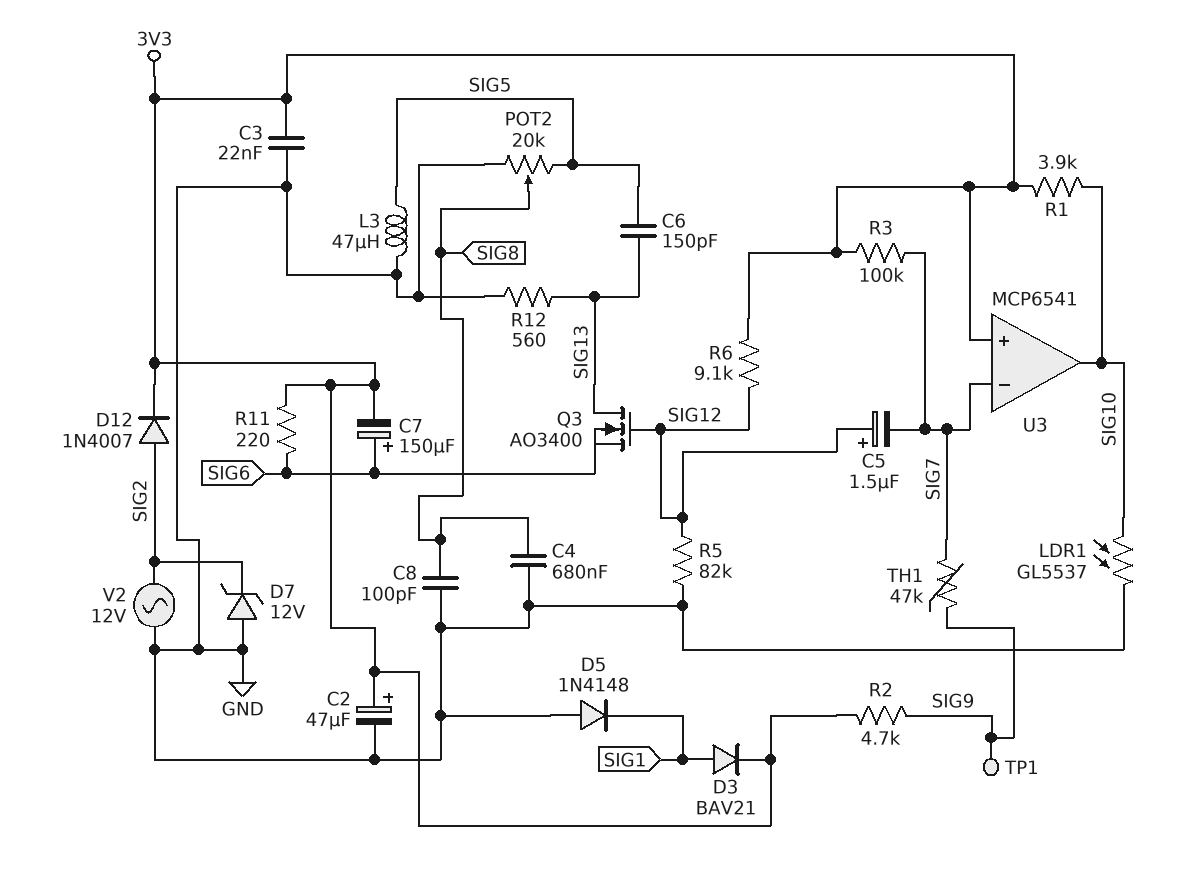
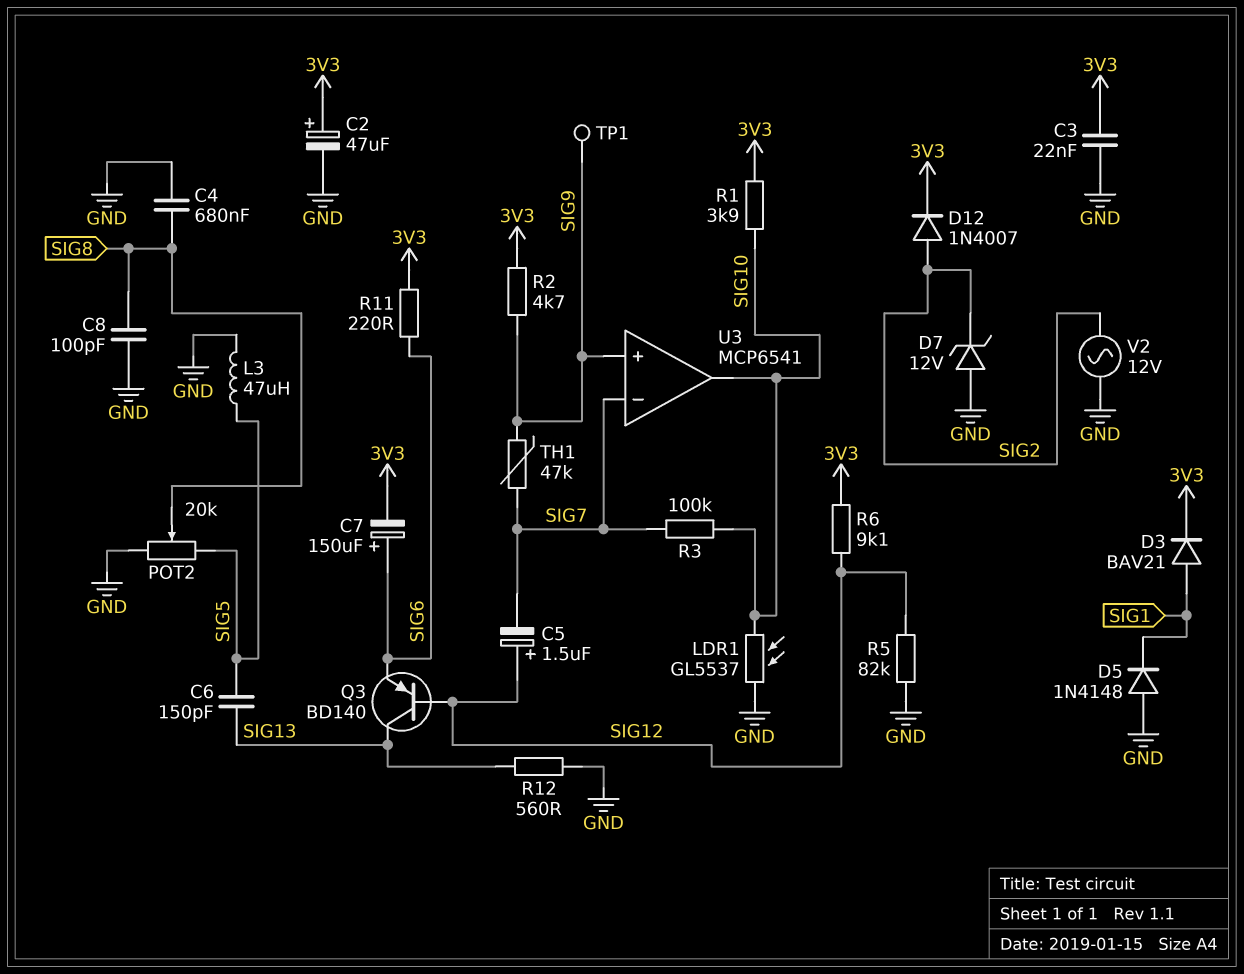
Q3: NMOS AO3400 (G SIG12, D SIG13, S SIG6) -> PNP BD140 (B SIG12, C SIG13, E SIG6)
R3: 100k (3V3, SIG7) -> 100k (SIG7, SIG10)
U3 pin in+: 3V3 -> SIG9

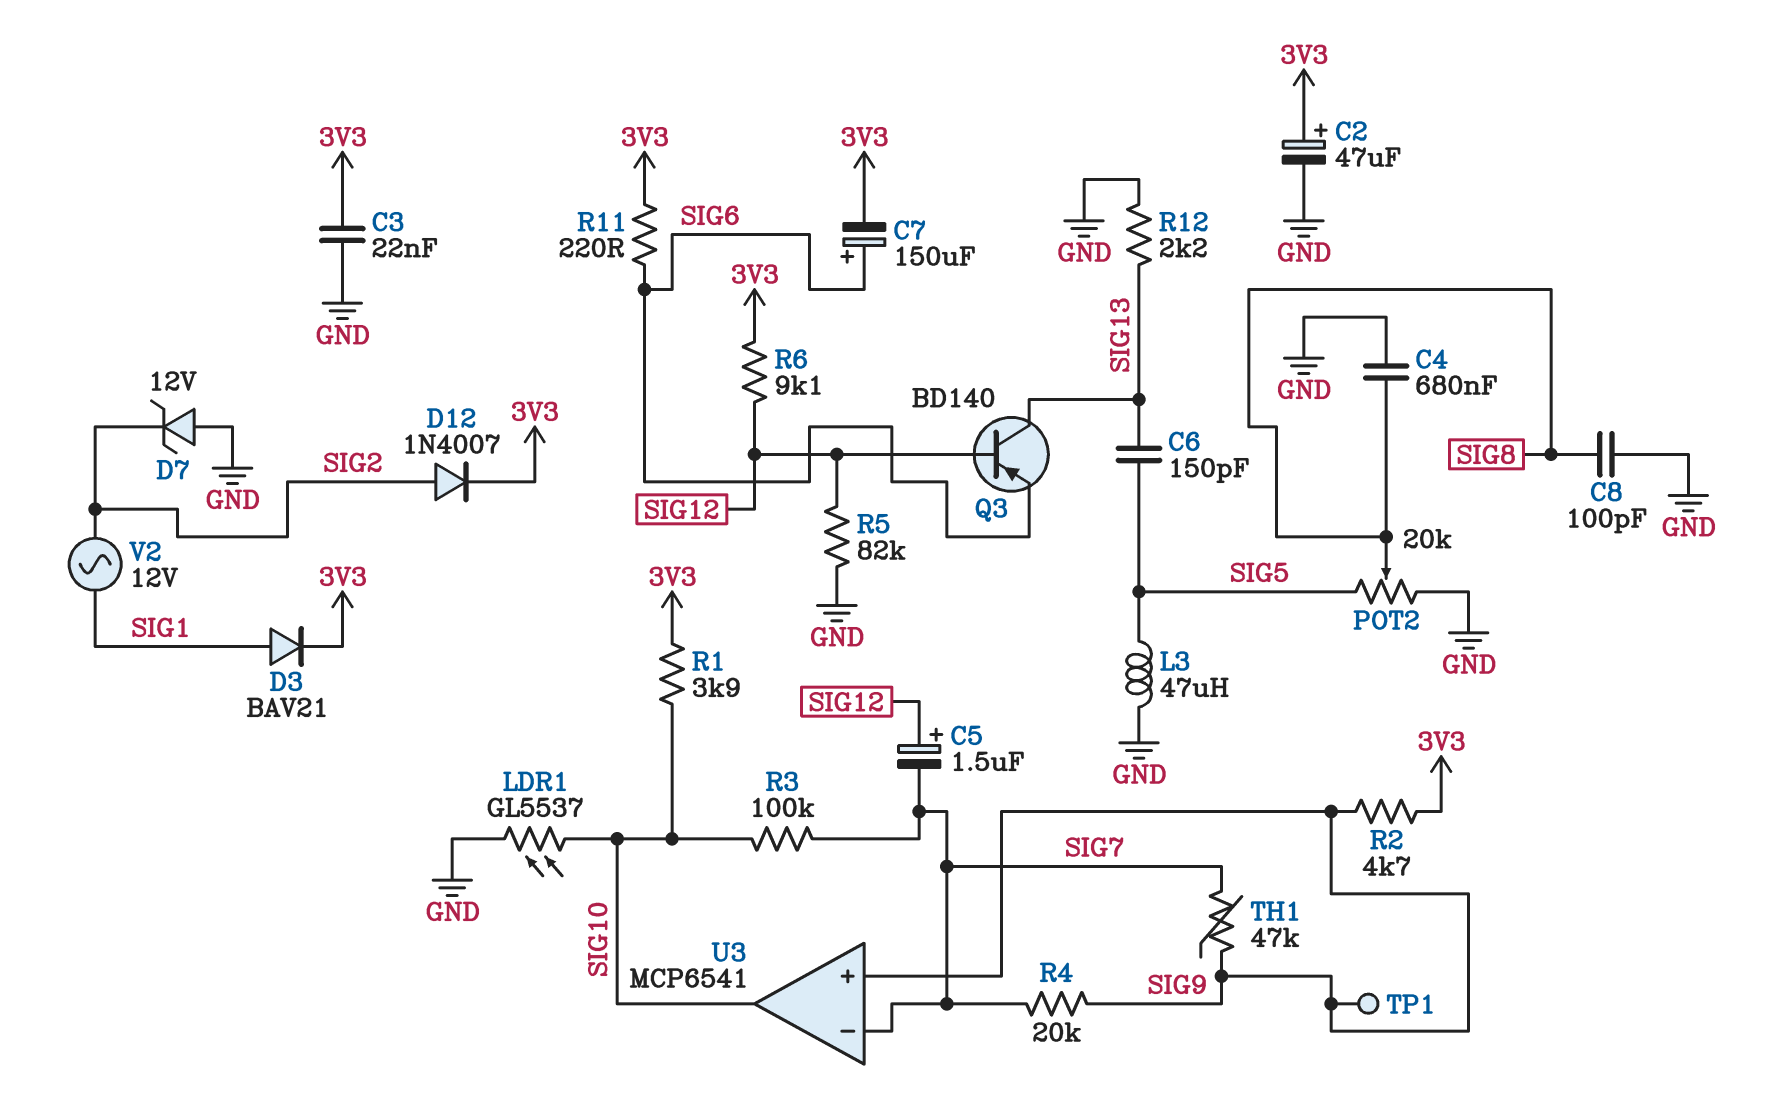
D5: diode 1N4148 (A GND, K SIG1) -> none
R4: none -> 20k (SIG7, SIG9)
R12: 560 (GND, SIG13) -> 2.2k (GND, SIG13)
V2: AC 12V (GND, SIG2) -> AC 12V (SIG1, SIG2)

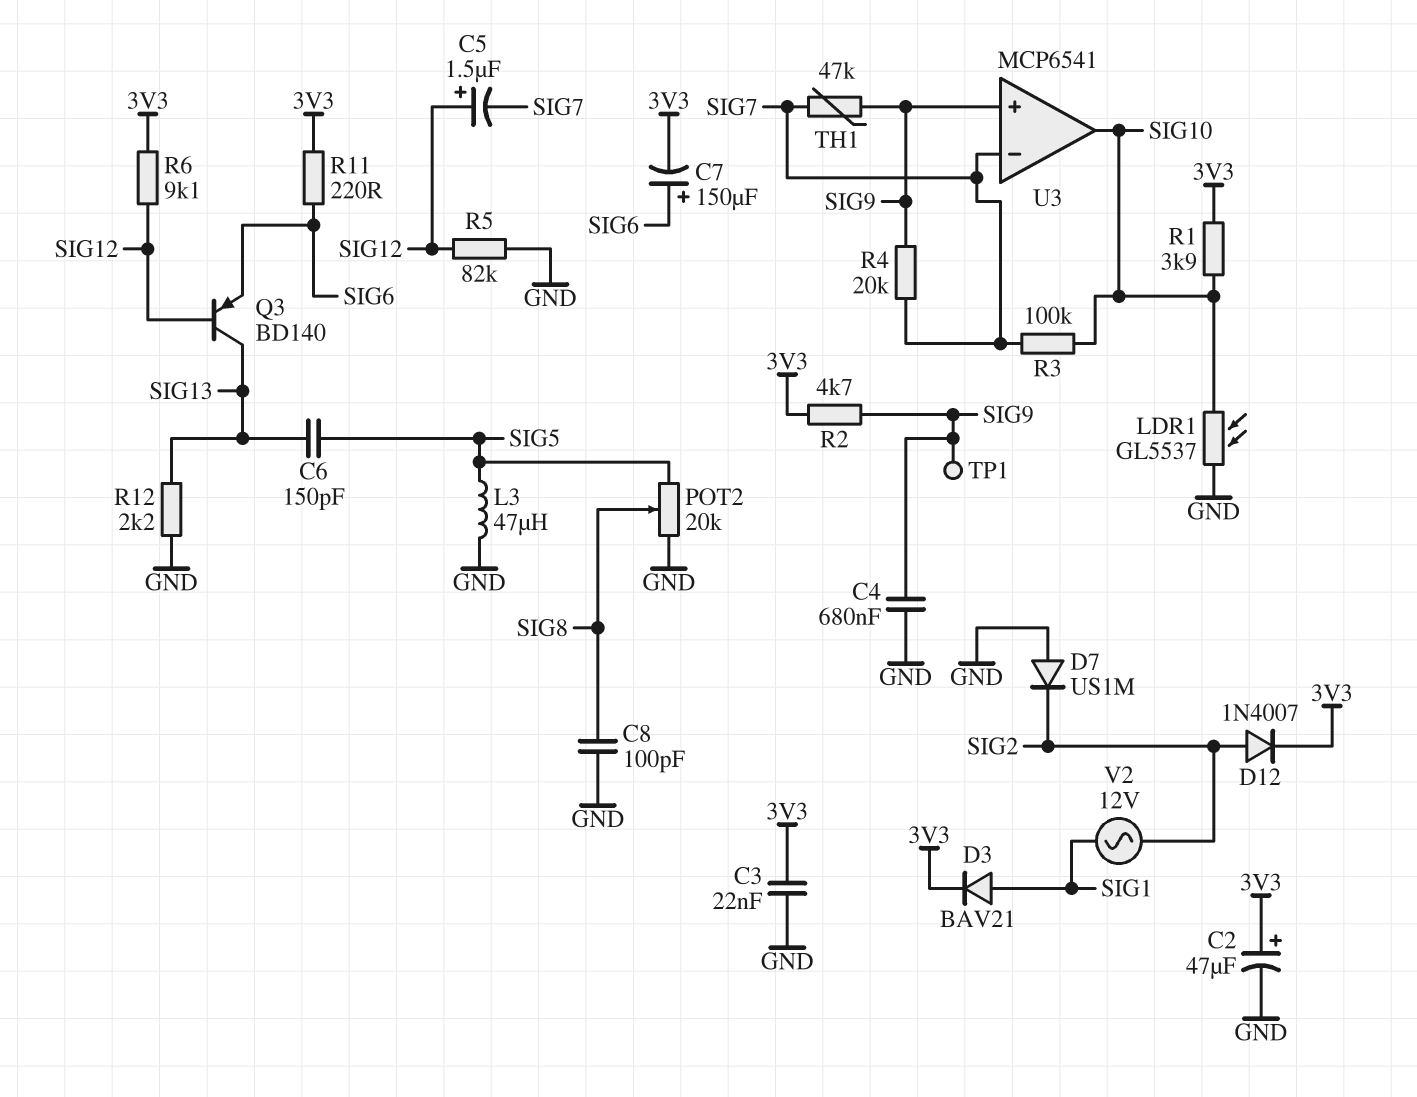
C4: 680nF (GND, SIG8) -> 680nF (GND, SIG9)
D7: zener 12V (A GND, K SIG2) -> diode US1M (A GND, K SIG2)

